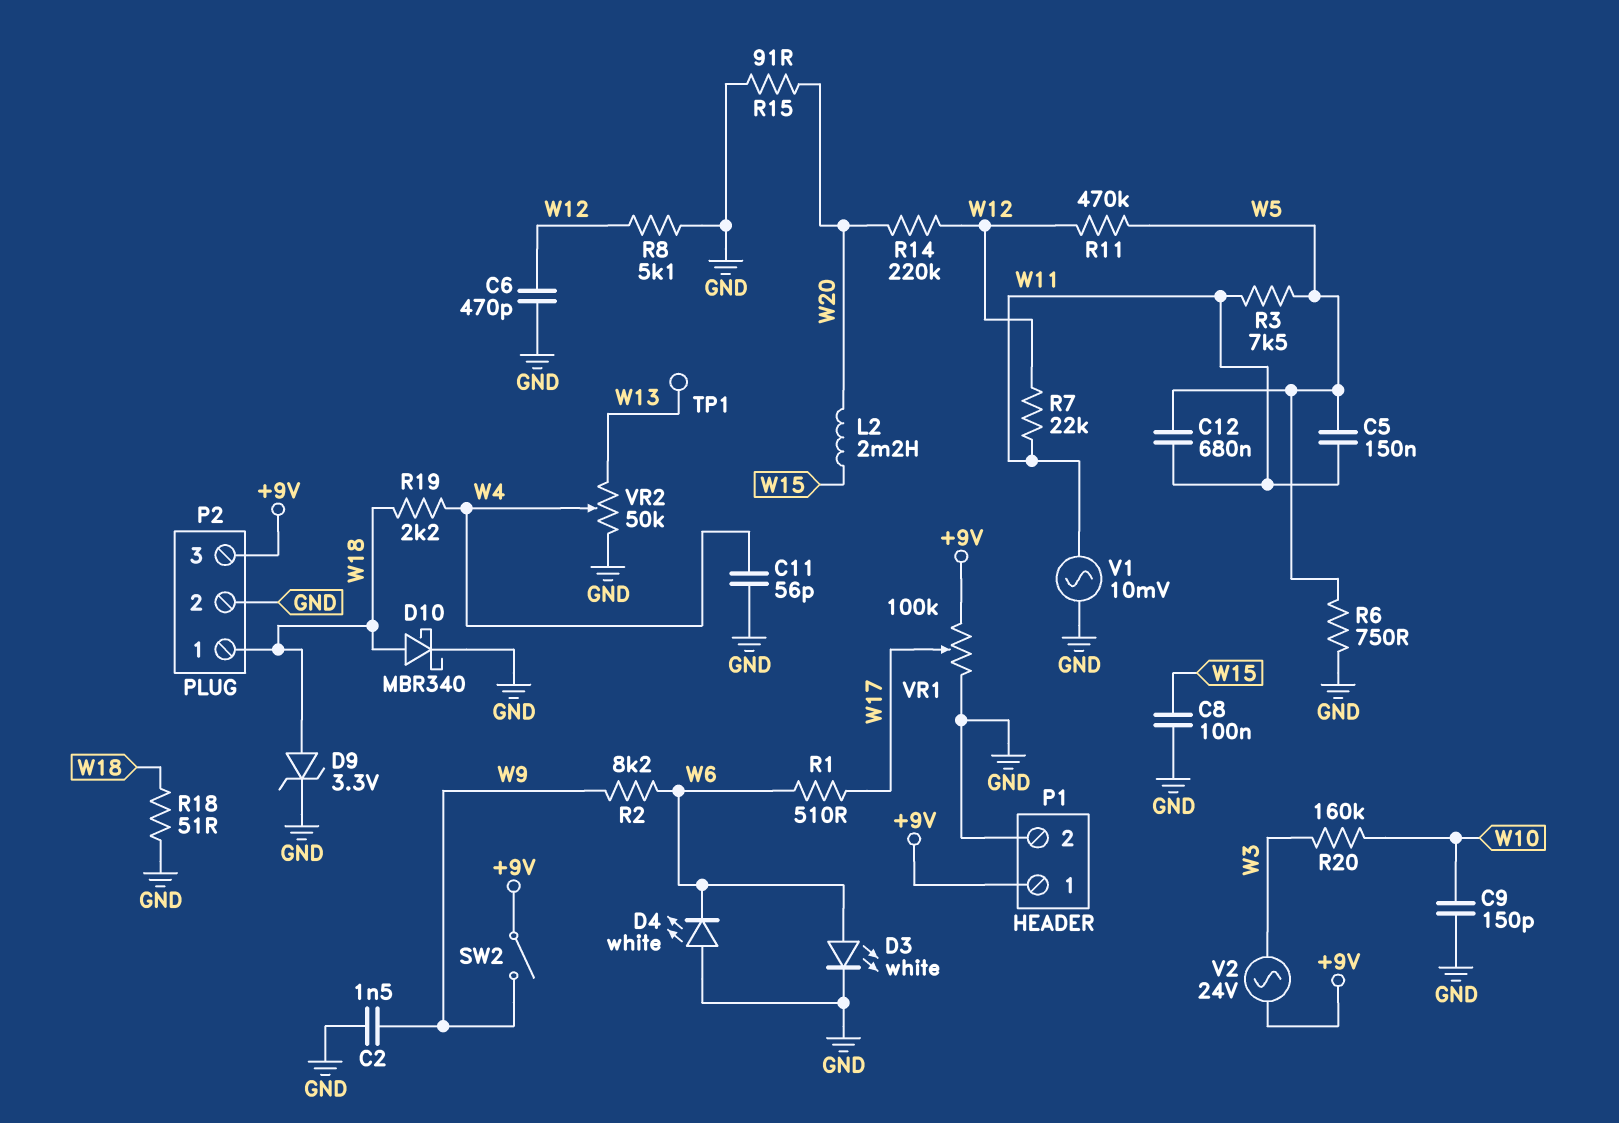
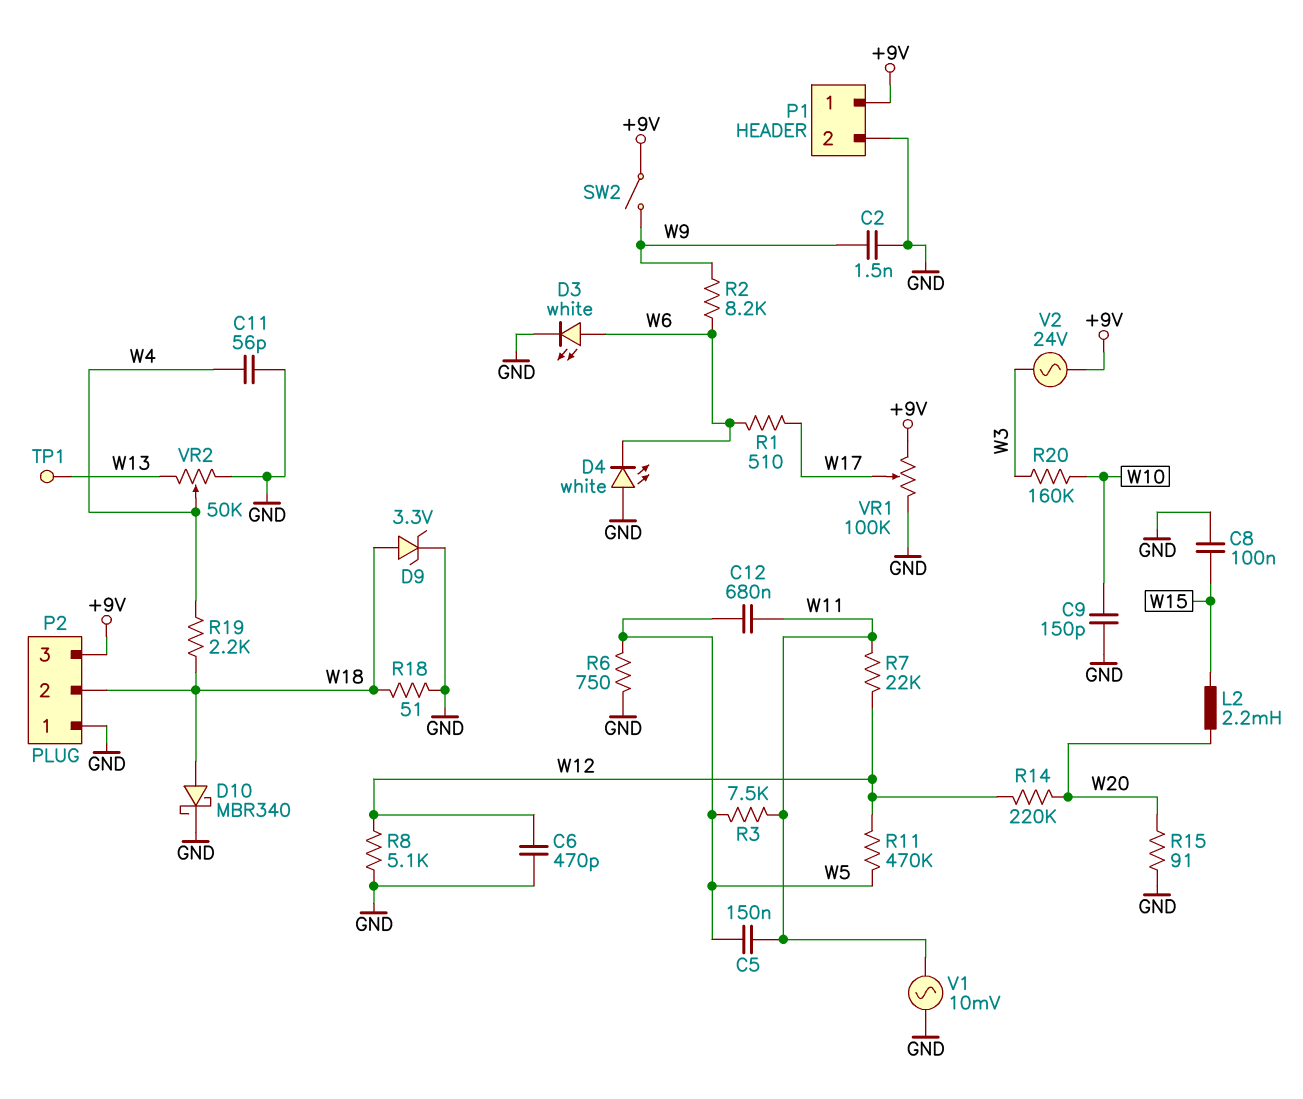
P2 pin 1: W18 -> GND
P2 pin 2: GND -> W18

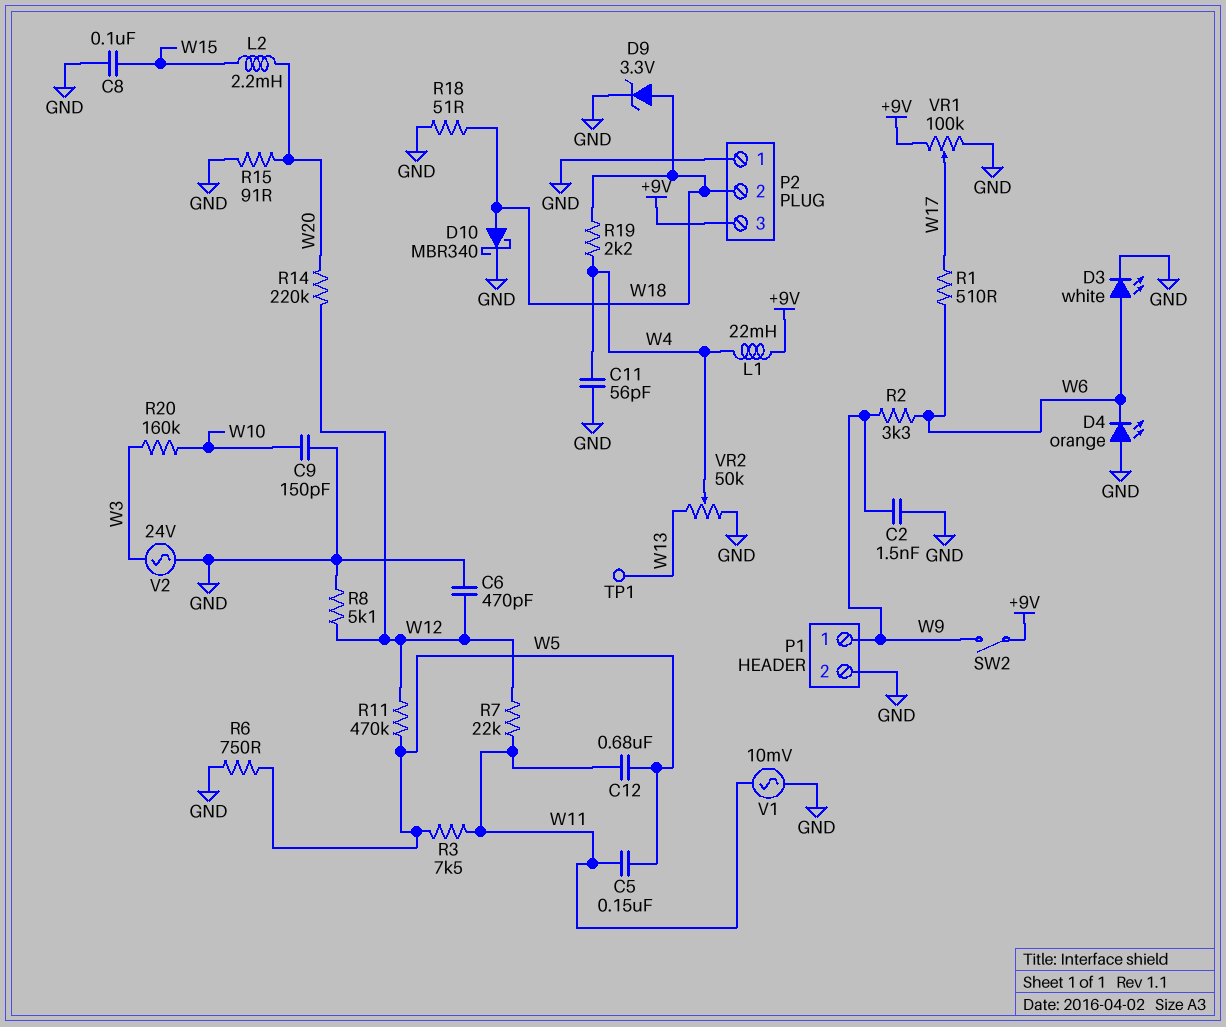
D4: LED white (A GND, K W6) -> LED orange (A GND, K W6)
L1: none -> 22mH (+9V, W4)
P1 pin 1: +9V -> W9
R2: 8.2k (W6, W9) -> 3.3k (W6, W9)
V2: AC 24V (+9V, W3) -> AC 24V (GND, W3)

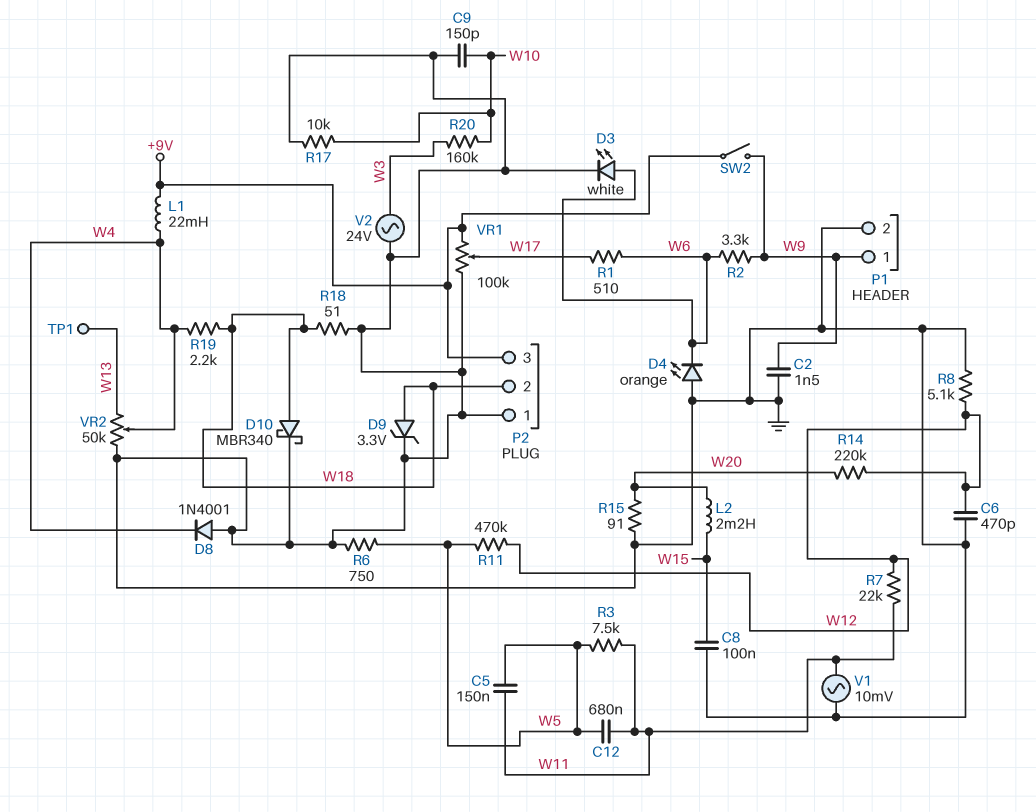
C11: 56pF (GND, W4) -> none
D8: none -> diode 1N4001 (A GND, K W4)
R17: none -> 10k (GND, W10)

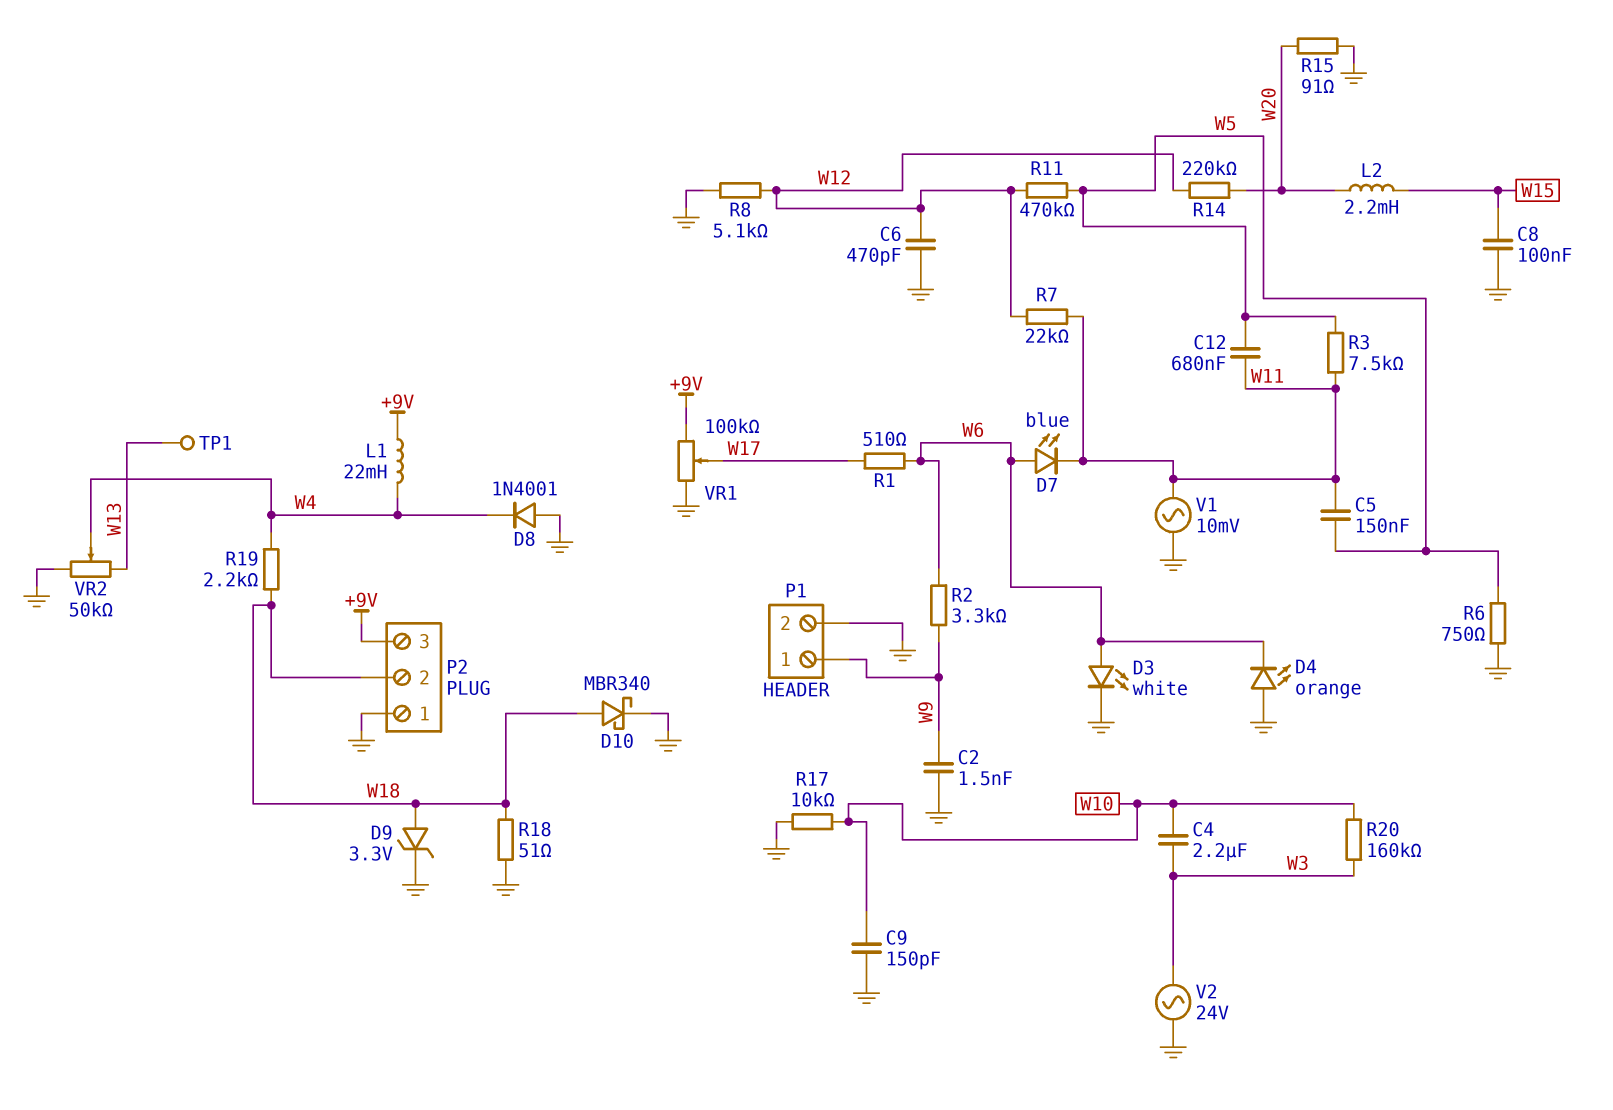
C4: none -> 2.2uF (W3, W10)
D7: none -> LED blue (A W6, K W11)
SW2: switch (+9V, W9) -> none

